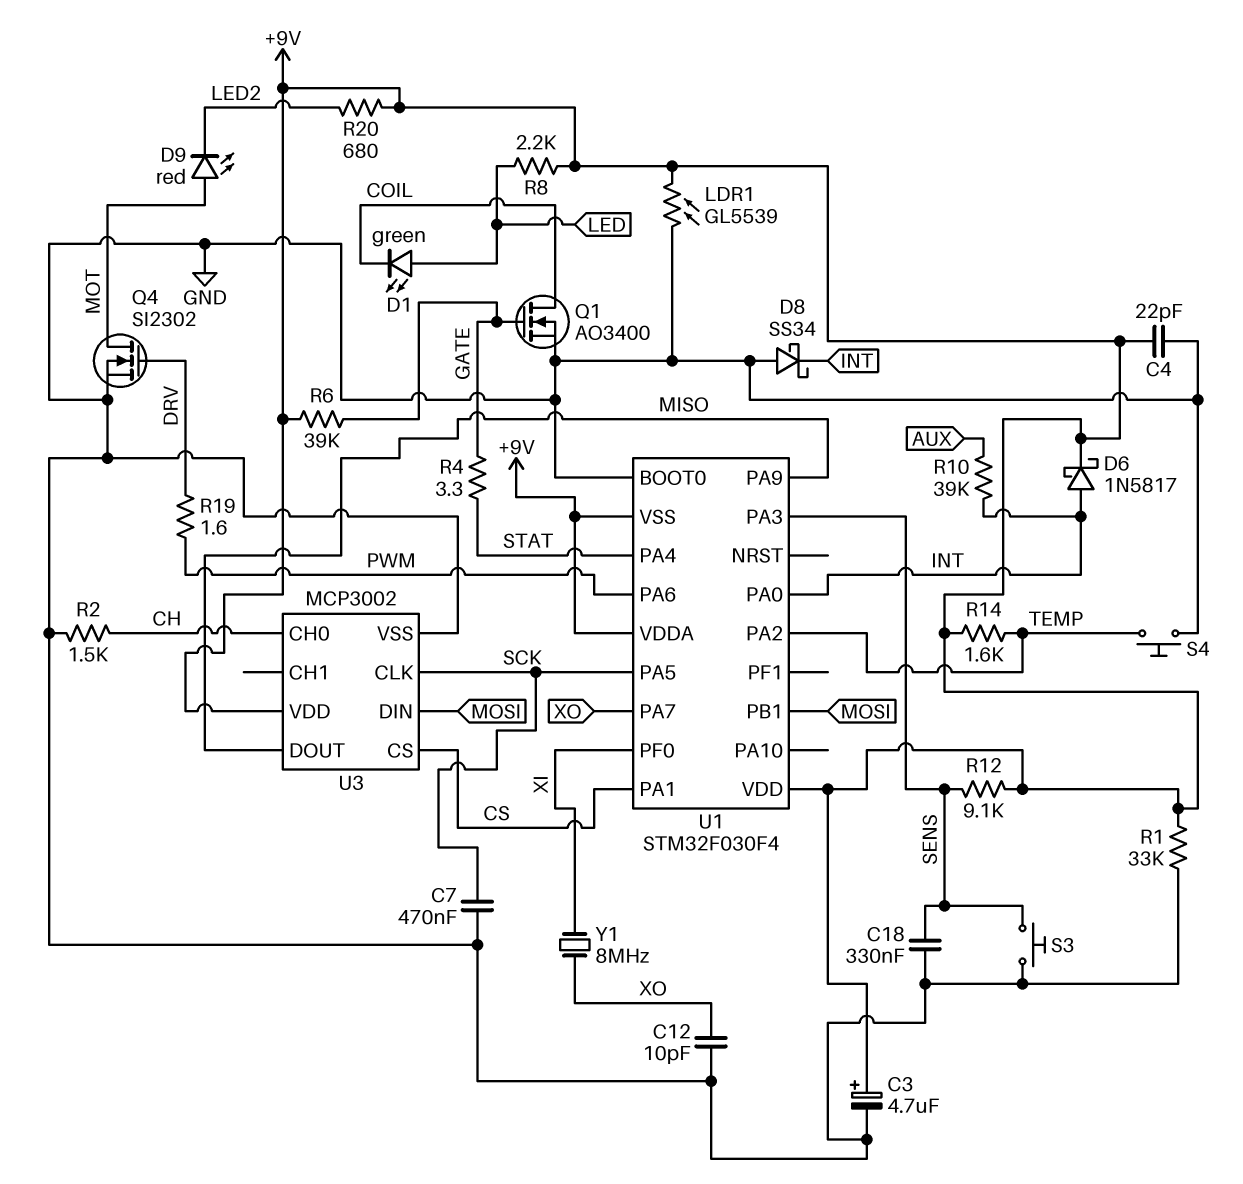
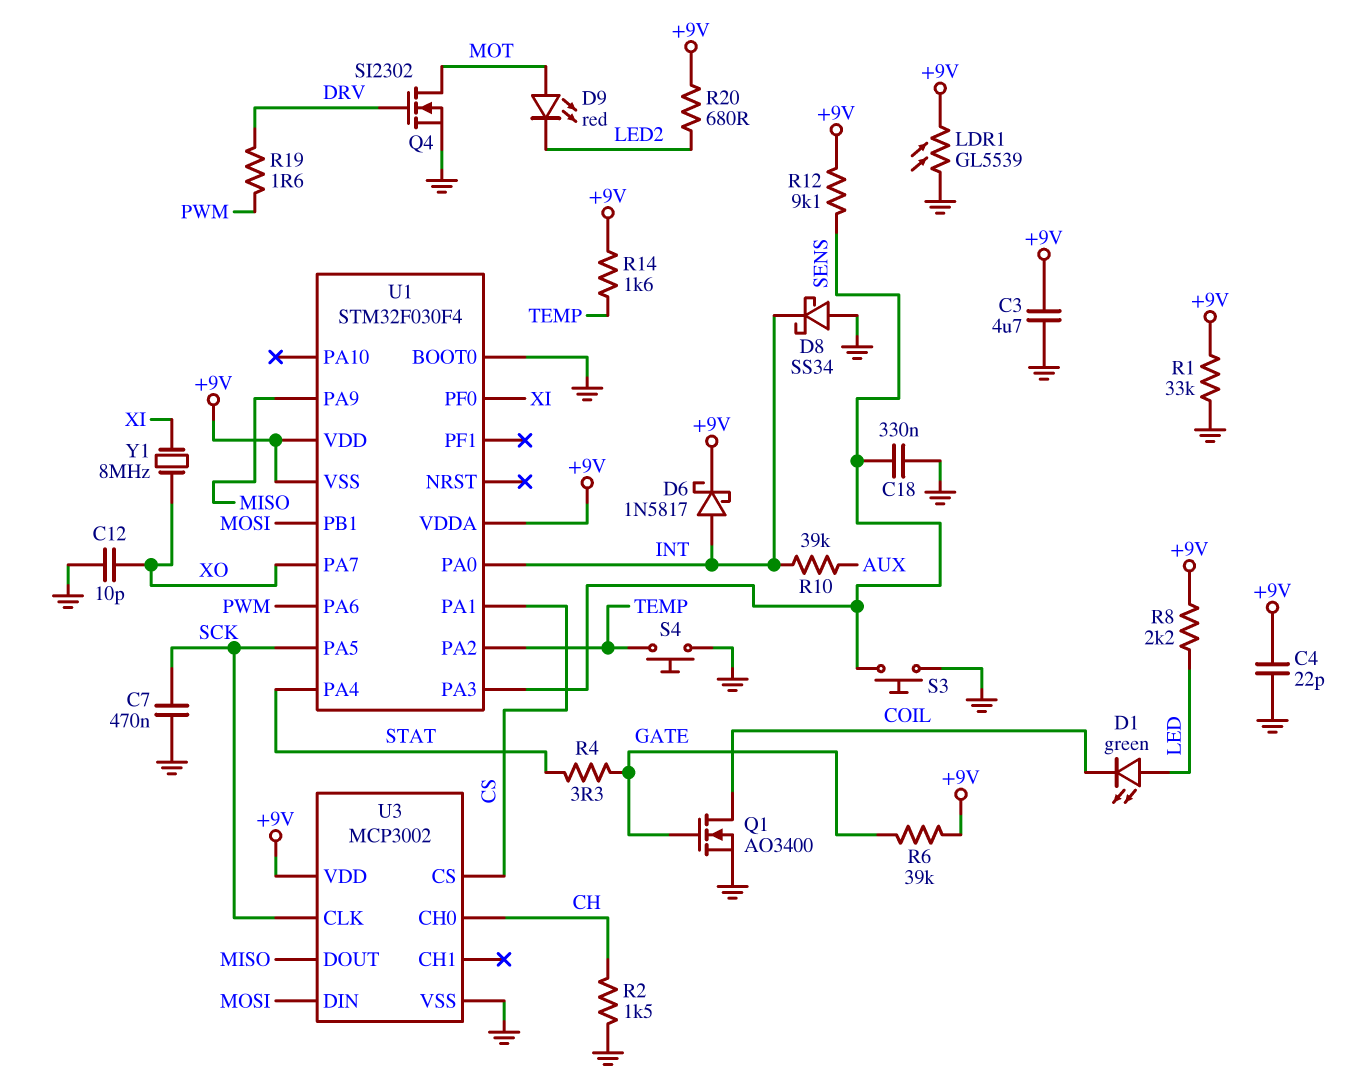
C3: 4.7uF (plus +9V, minus GND) -> 4.7uF (+9V, GND)

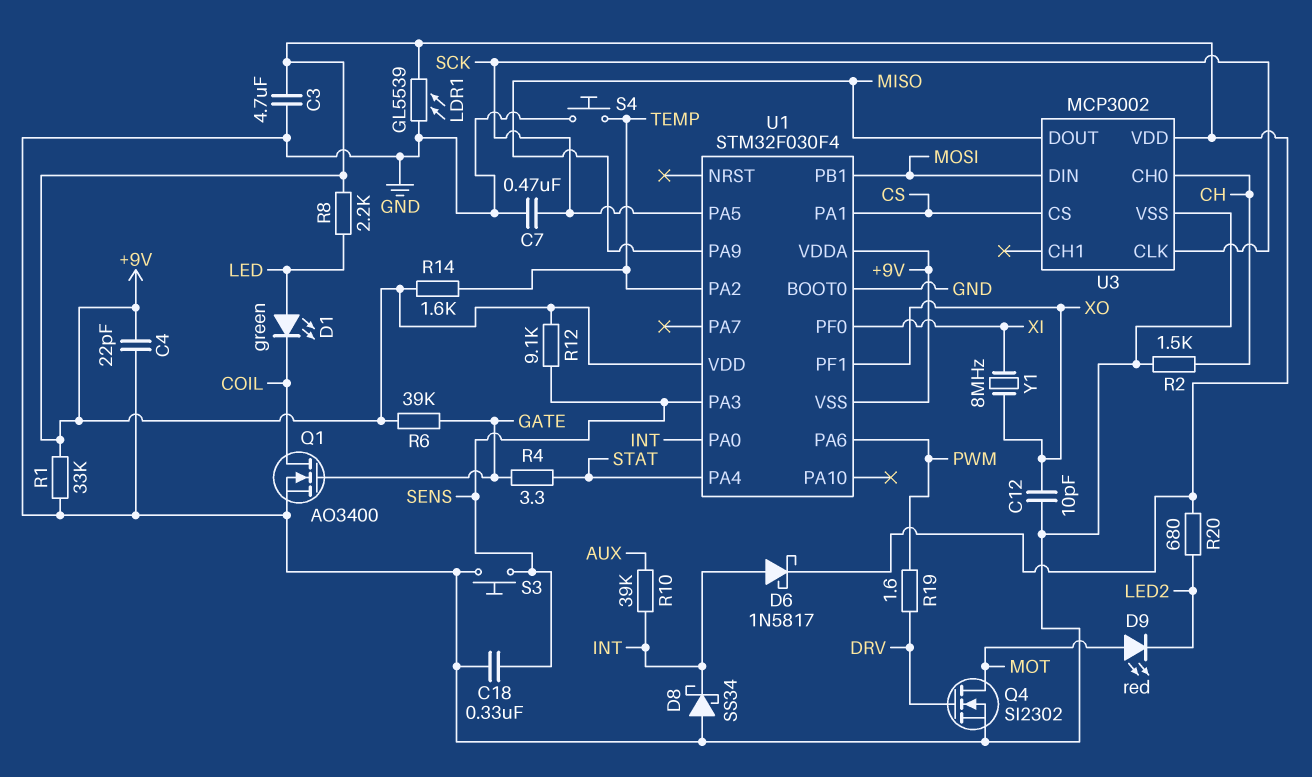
U1 pin PA7: XO -> none
U1 pin PF1: none -> XO

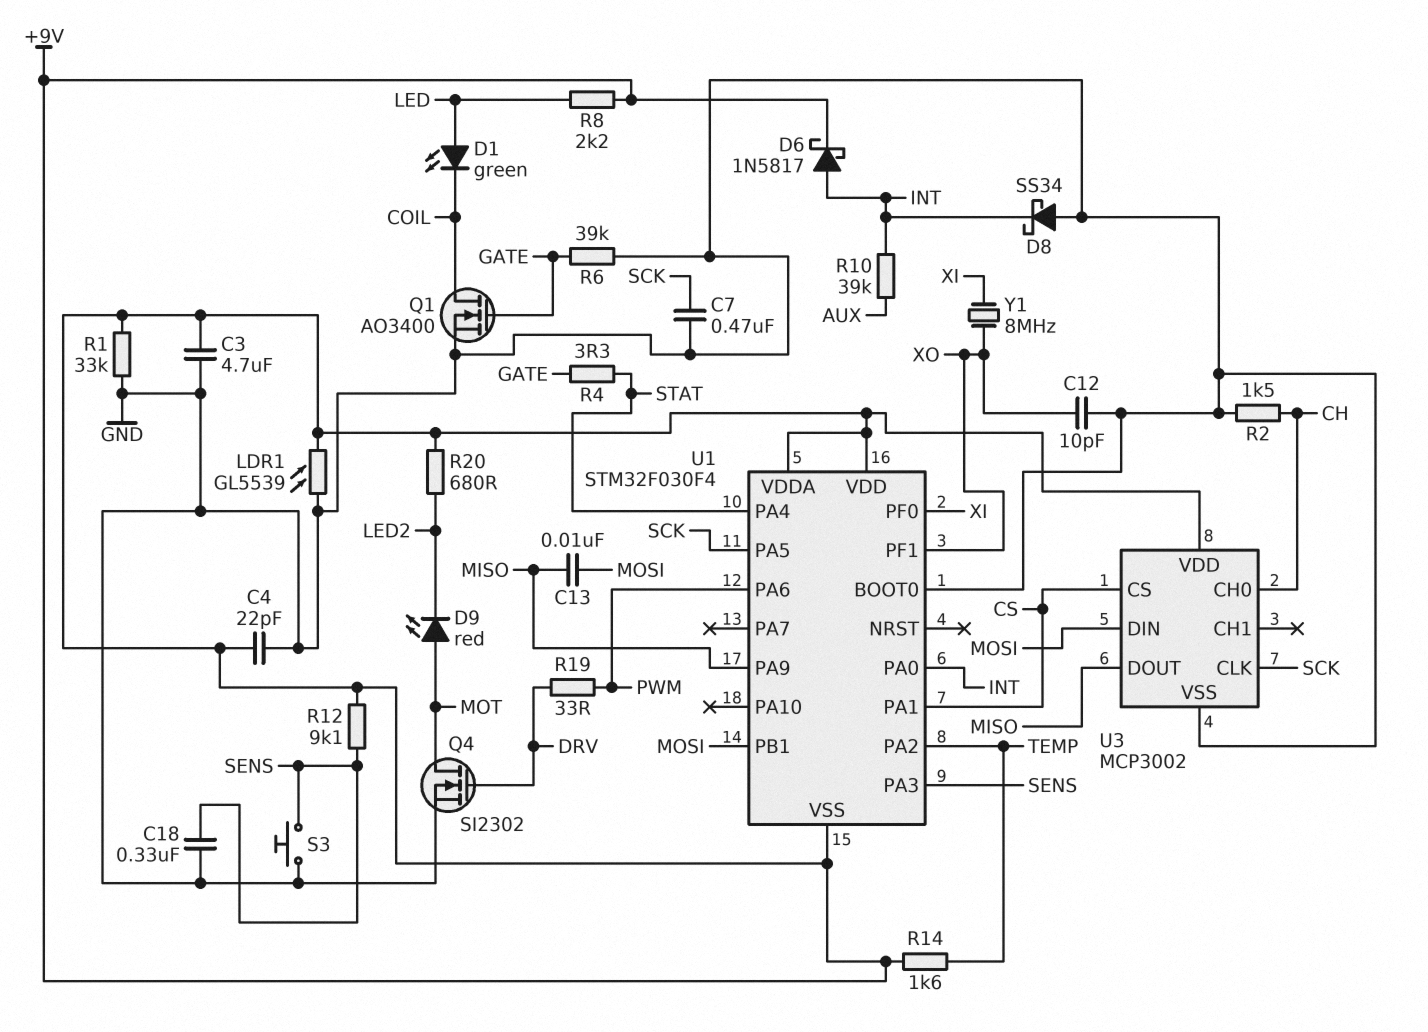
C13: none -> 10nF (MISO, MOSI)
R6: 39k (+9V, GATE) -> 39k (GATE, GND)
R19: 1.6 (DRV, PWM) -> 33 (DRV, PWM)
S4: button (GND, TEMP) -> none

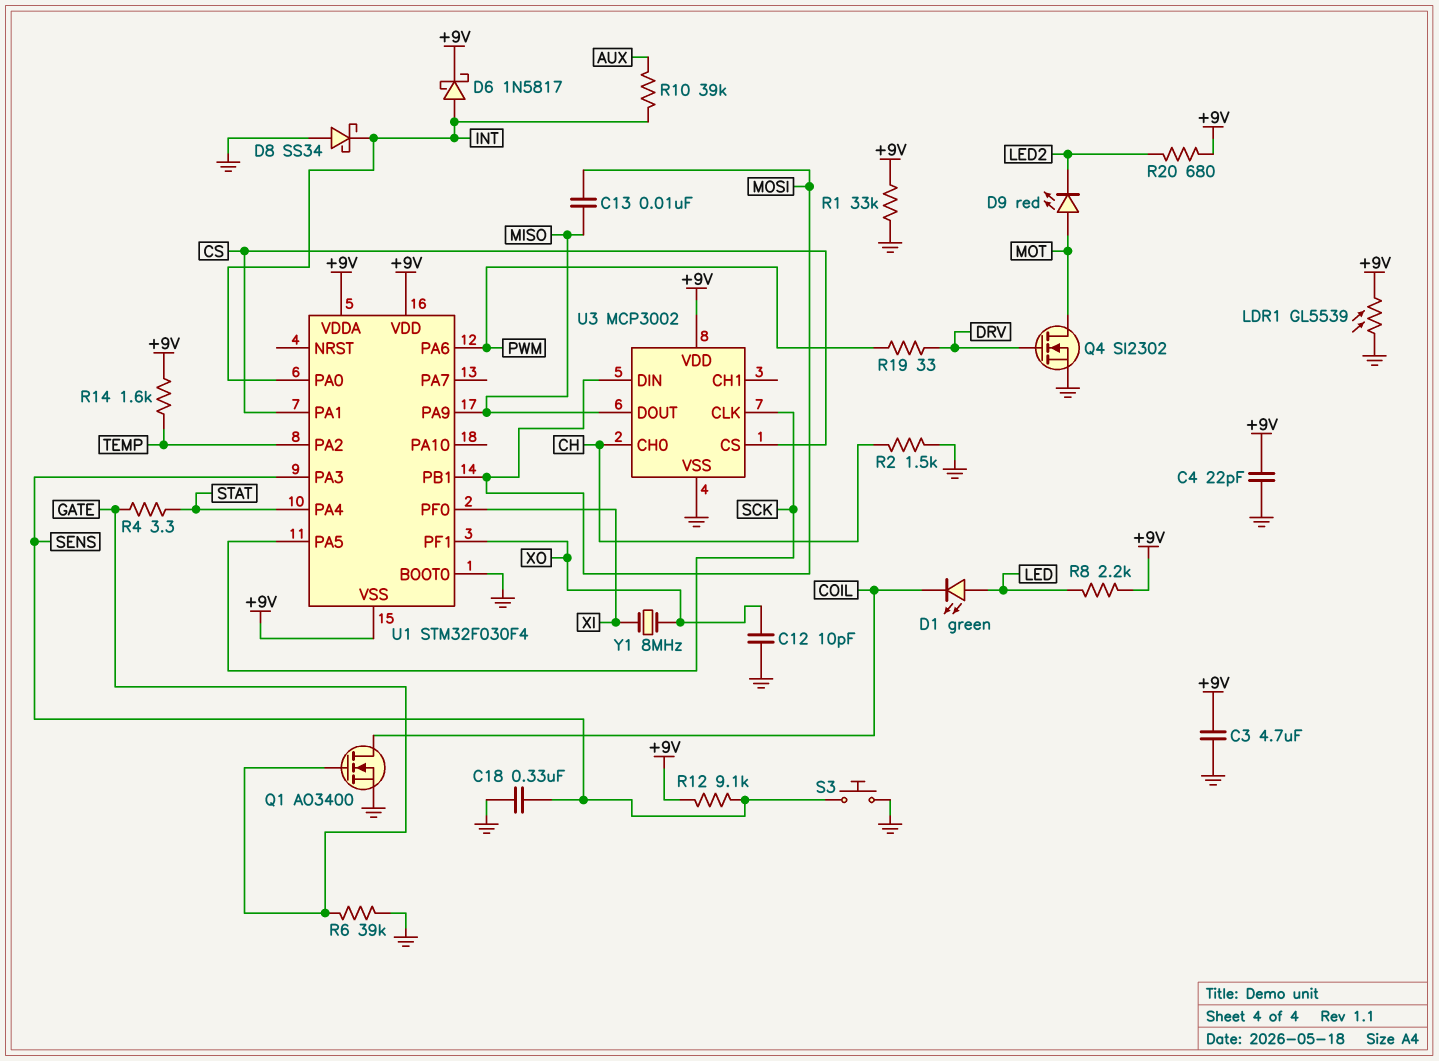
C7: 470nF (GND, SCK) -> none

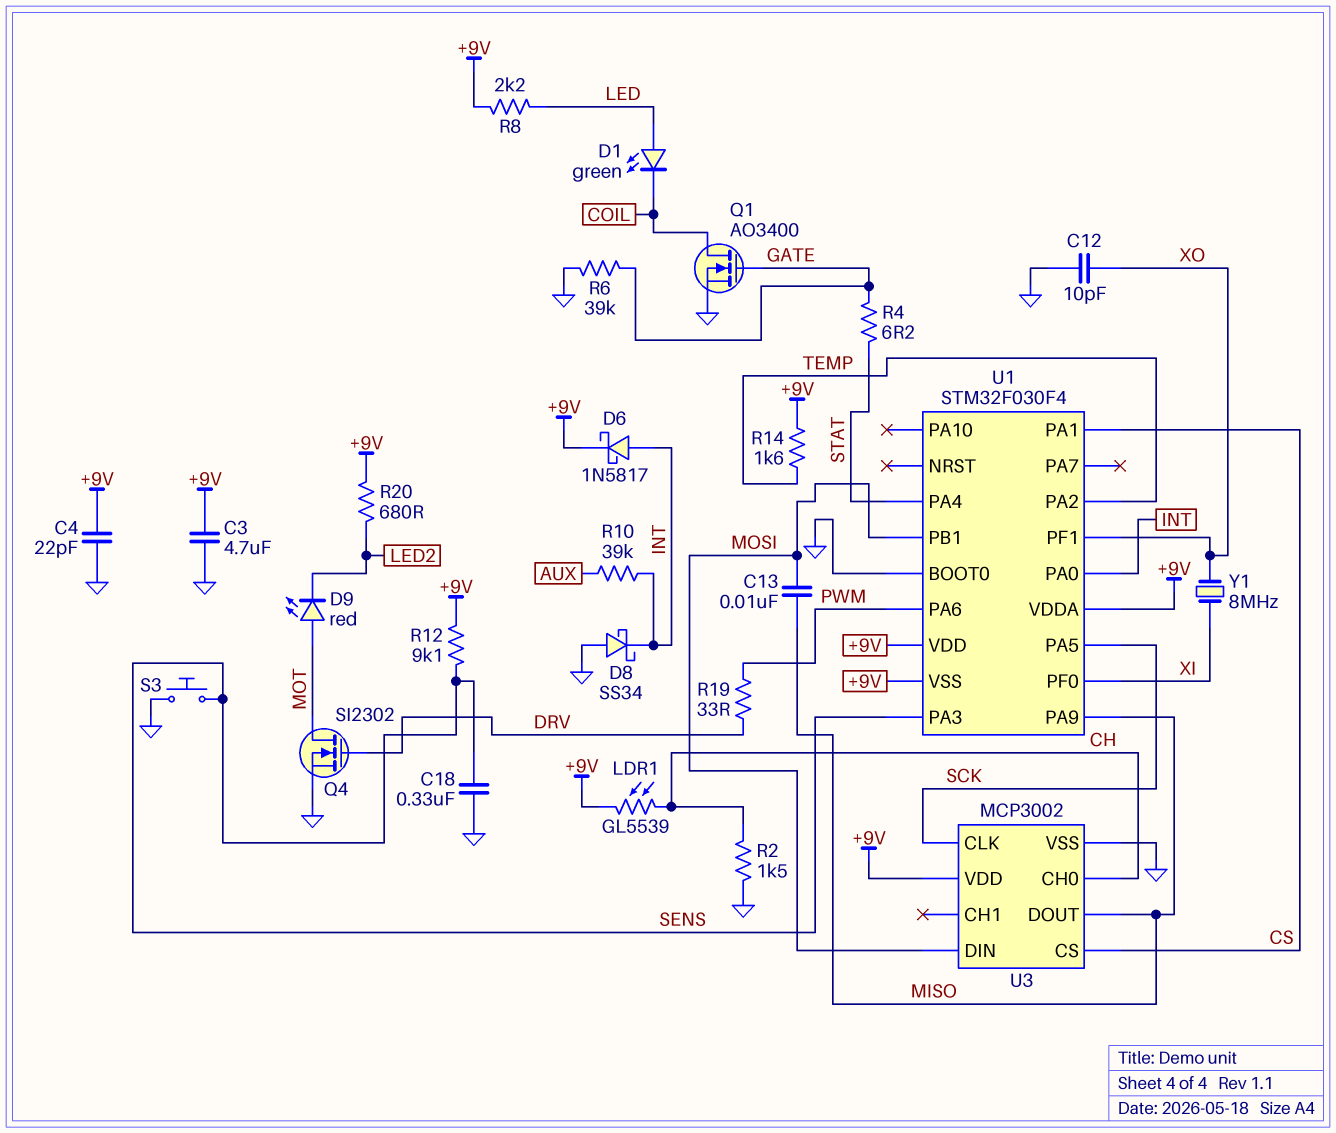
LDR1: GL5539 (+9V, GND) -> GL5539 (+9V, CH)
R1: 33k (+9V, GND) -> none
R4: 3.3 (GATE, STAT) -> 6.2 (GATE, STAT)

